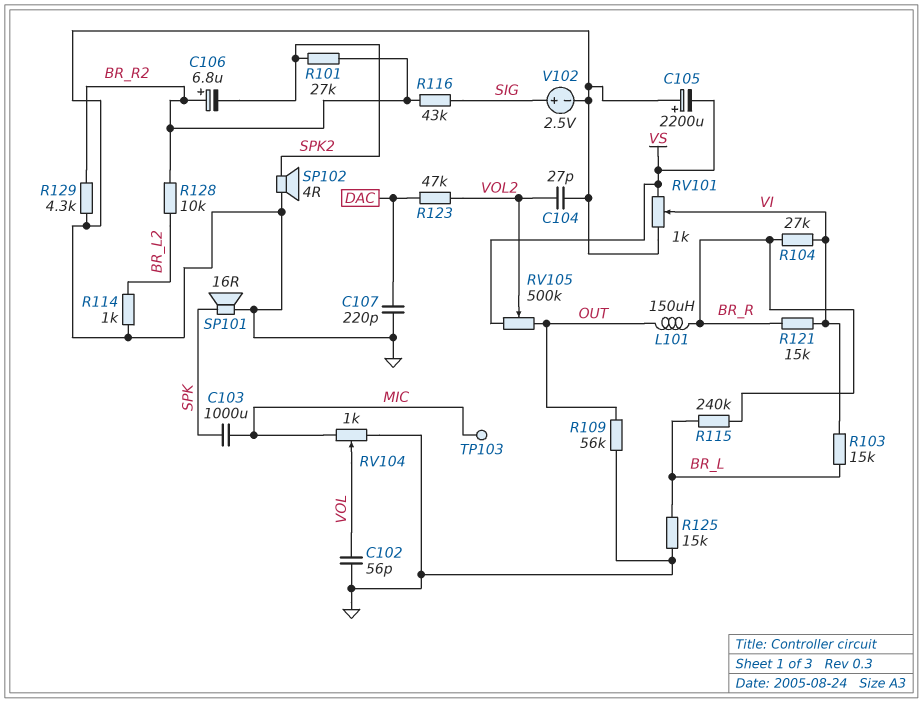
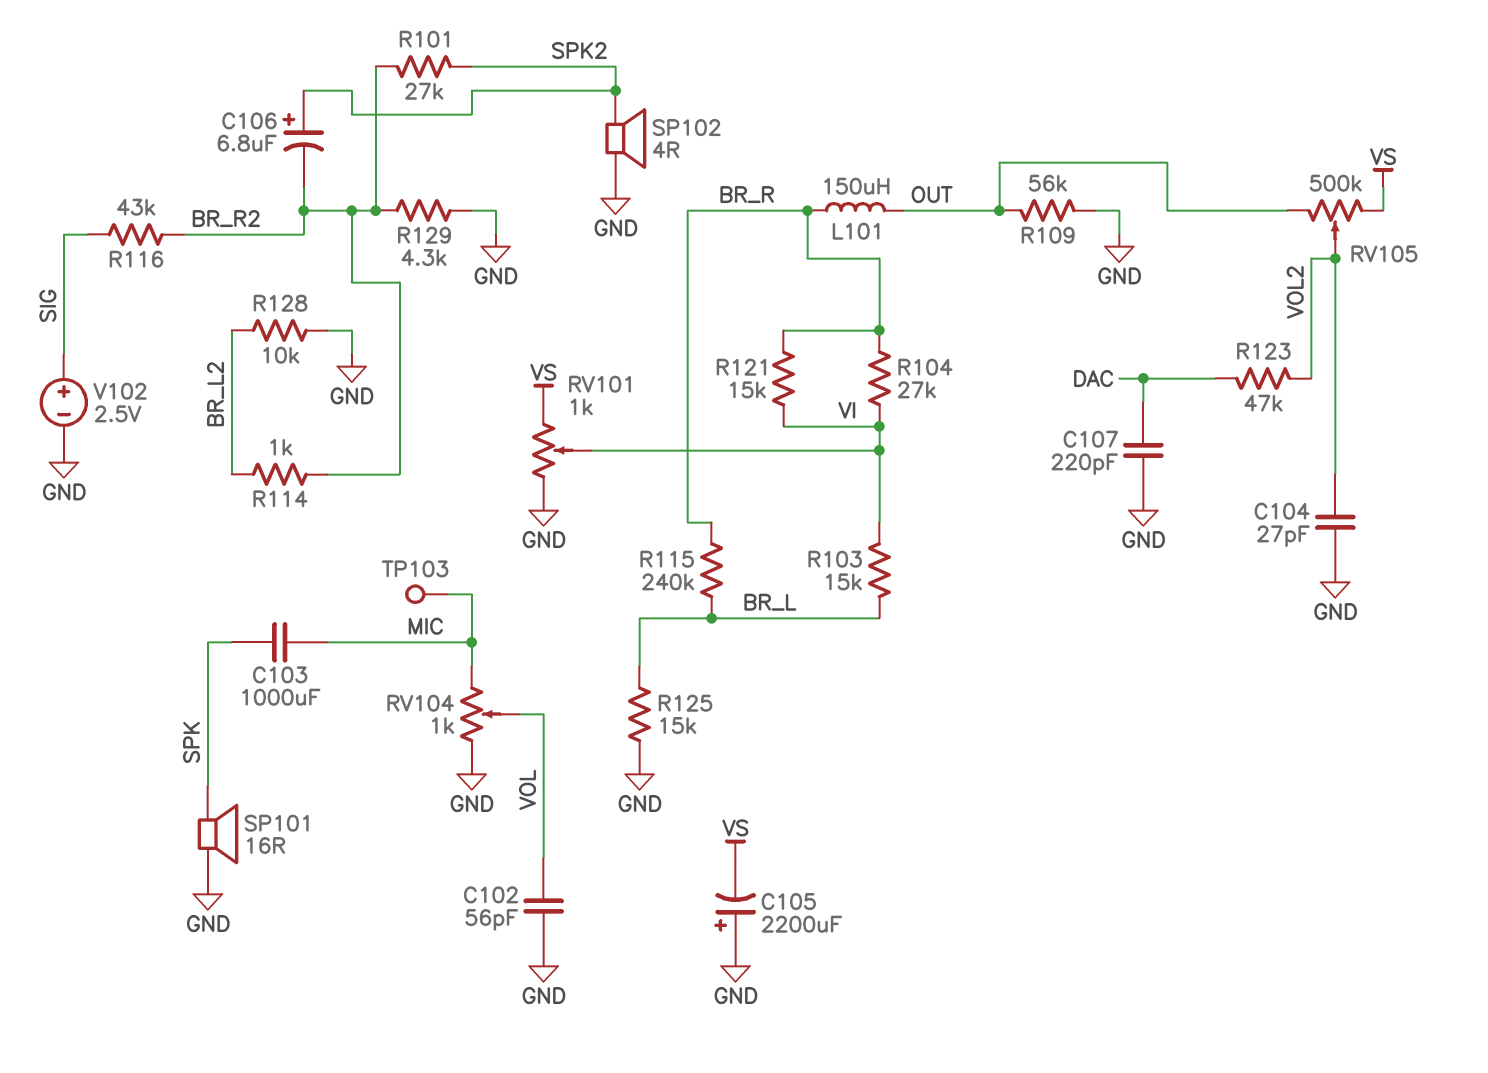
C106: 6.8uF (plus BR_R2, minus SPK2) -> 6.8uF (plus SPK2, minus BR_R2)
R114: 1k (BR_L2, GND) -> 1k (BR_L2, BR_R2)
R128: 10k (BR_L2, BR_R2) -> 10k (BR_L2, GND)

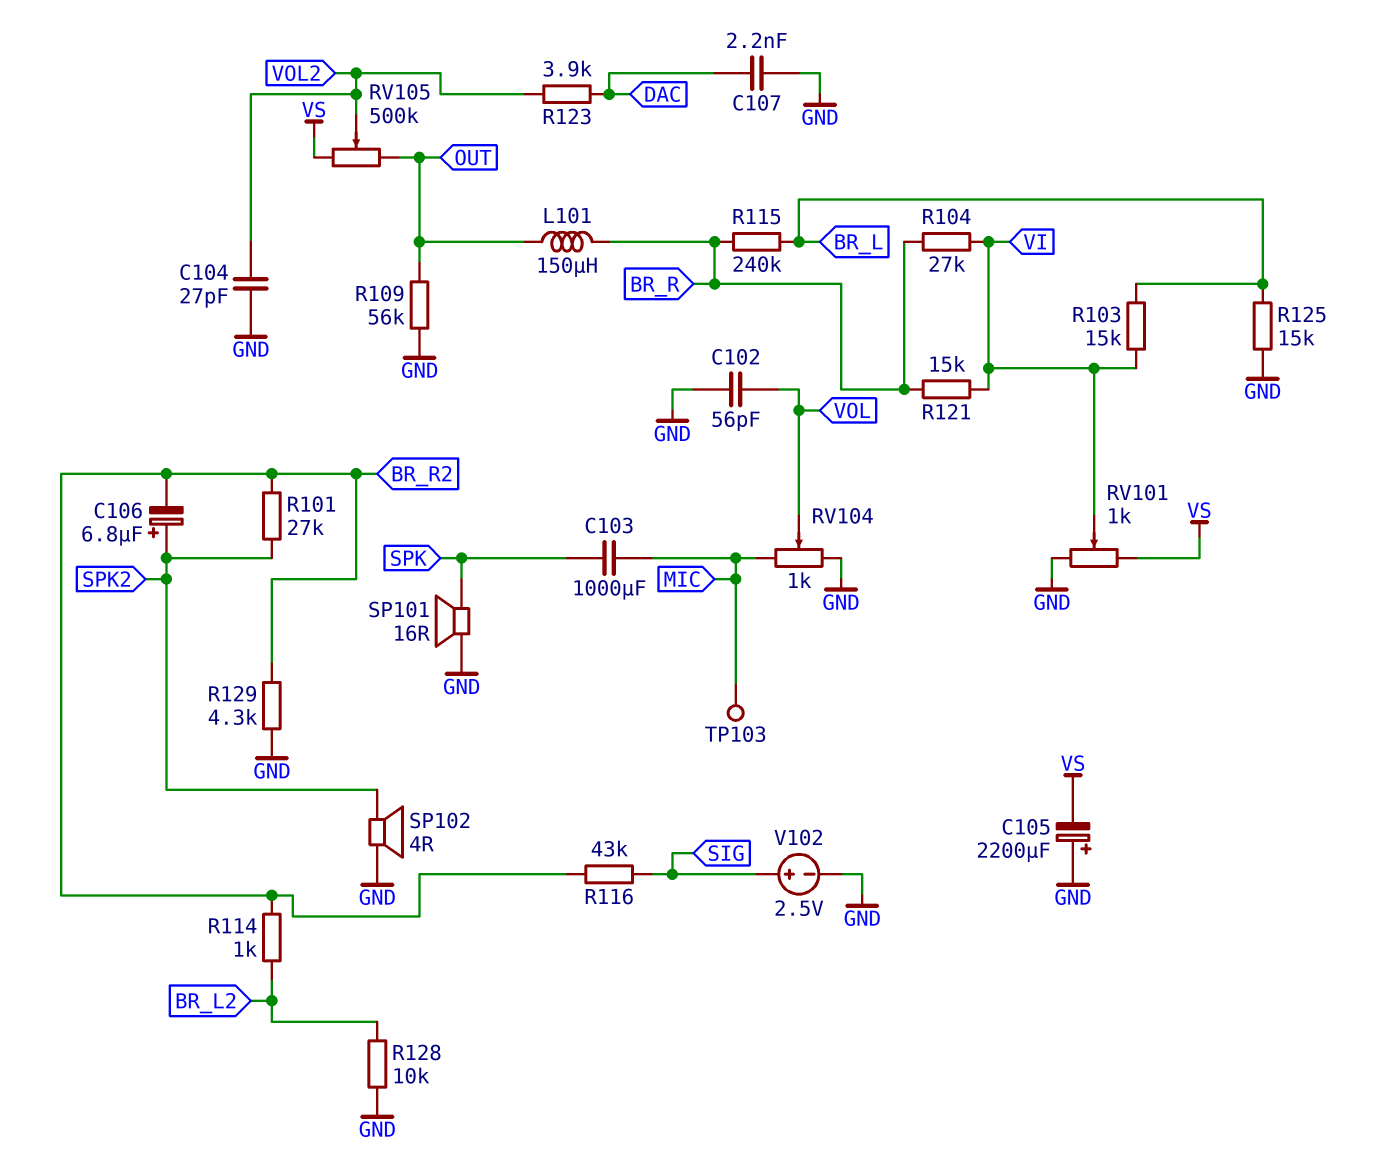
C107: 220pF (DAC, GND) -> 2.2nF (DAC, GND)
R123: 47k (DAC, VOL2) -> 3.9k (DAC, VOL2)

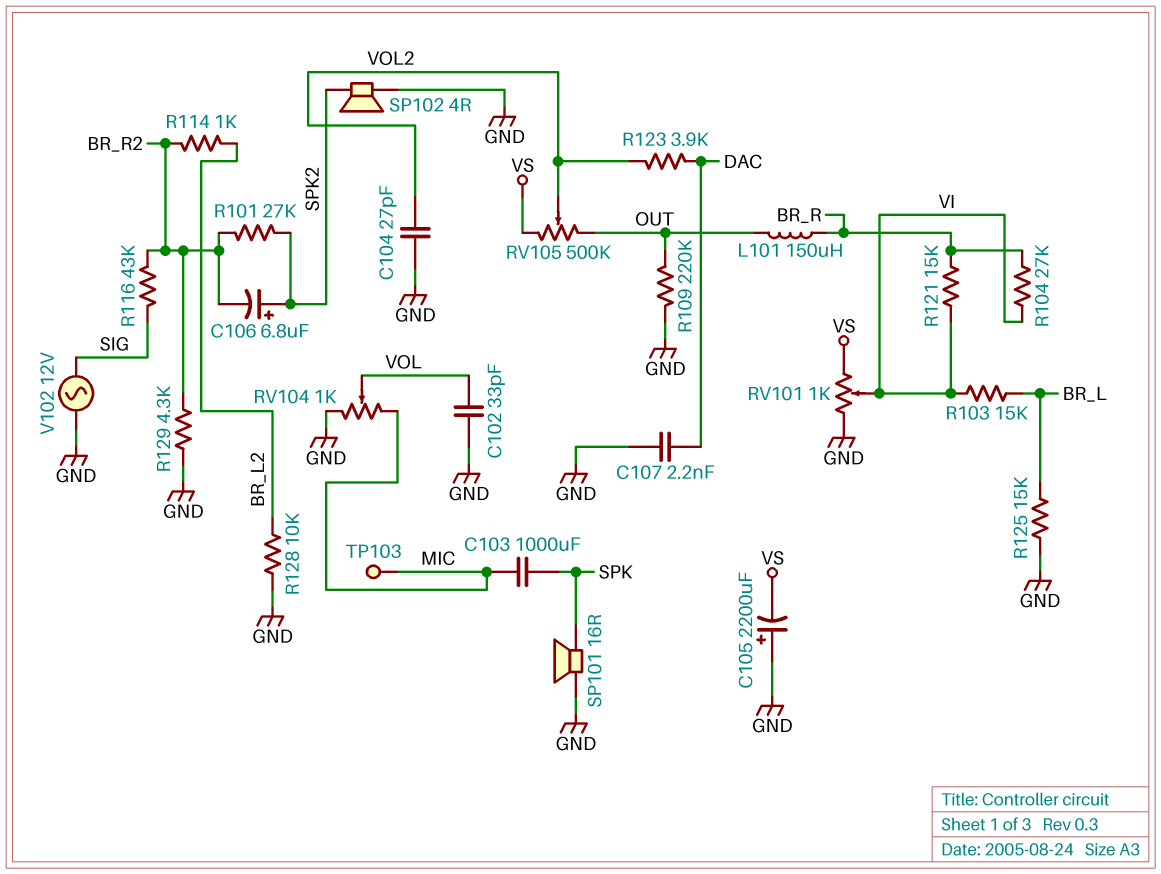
C102: 56pF (GND, VOL) -> 33pF (GND, VOL)
R109: 56k (GND, OUT) -> 220k (GND, OUT)
R115: 240k (BR_L, BR_R) -> none
V102: 2.5V (plus SIG, minus GND) -> AC 12V (GND, SIG)

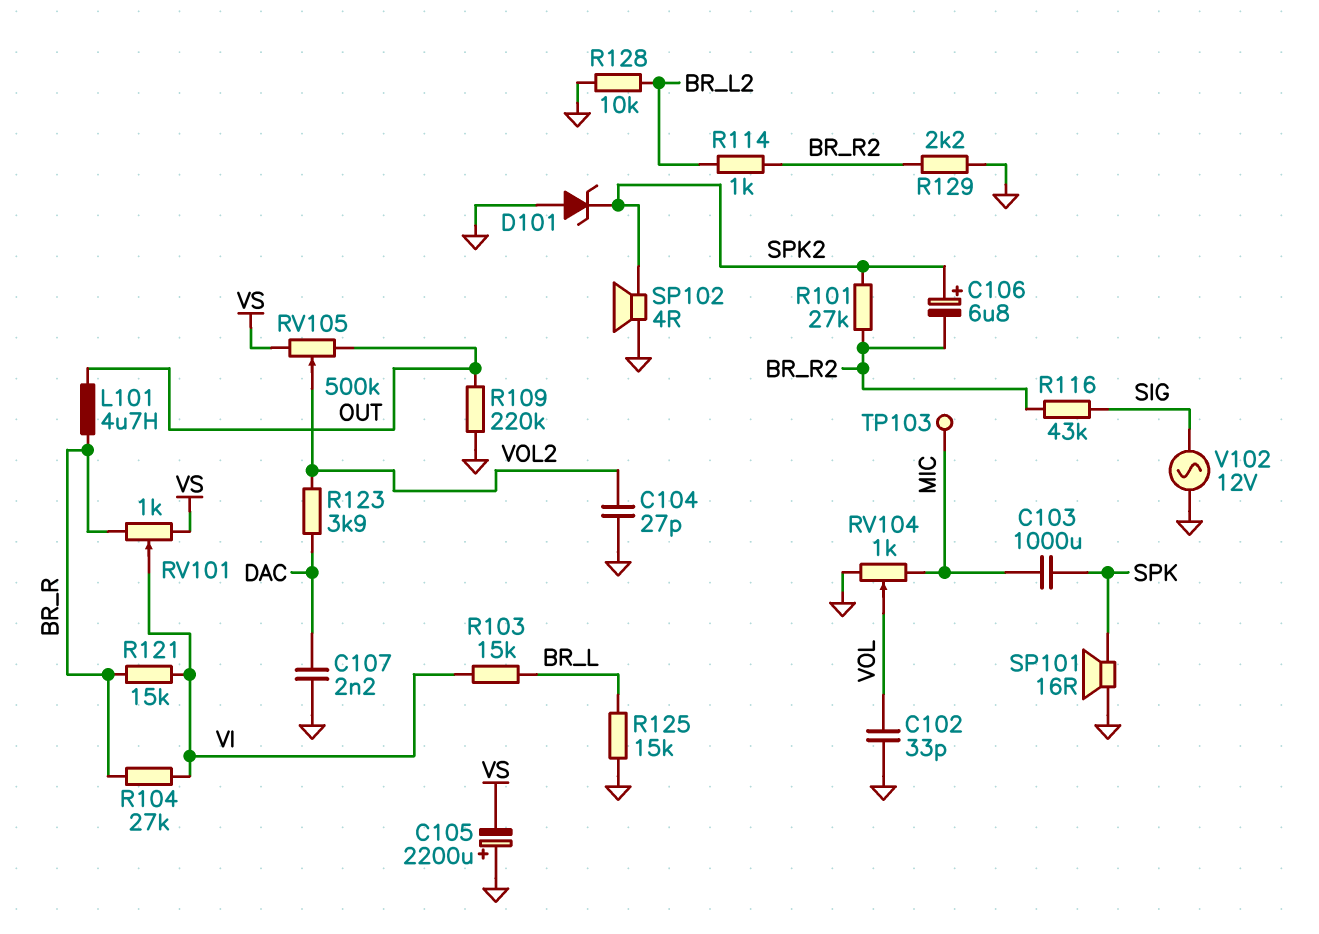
D101: none -> zener (A GND, K SPK2)
L101: 150uH (BR_R, OUT) -> 4.7uH (BR_R, OUT)
R129: 4.3k (BR_R2, GND) -> 2.2k (BR_R2, GND)
RV101: 1k (GND, VS, wiper VI) -> 1k (BR_R, VS, wiper VI)

